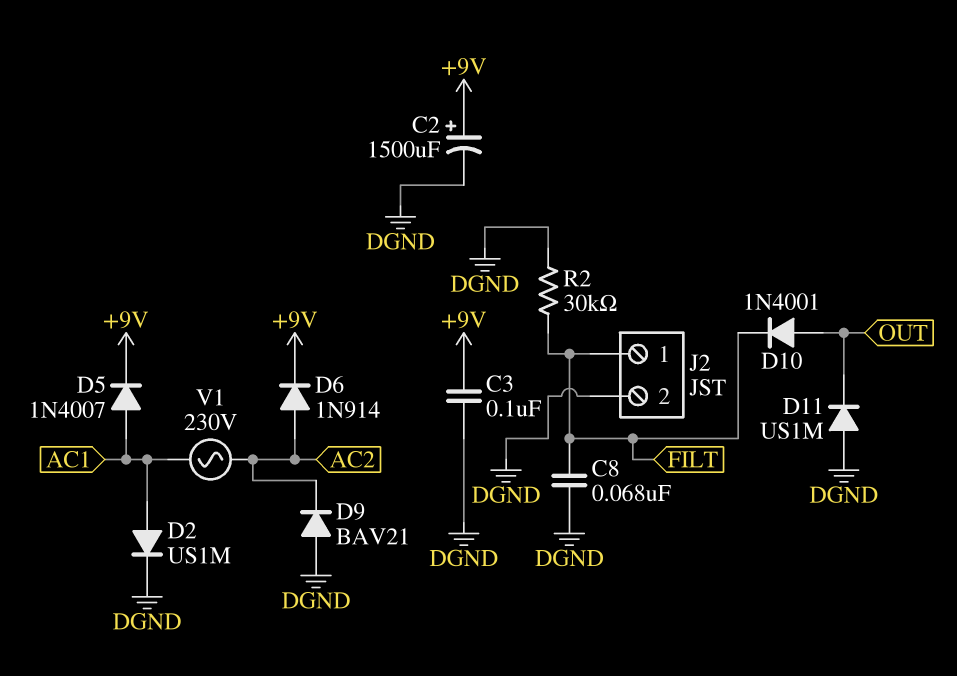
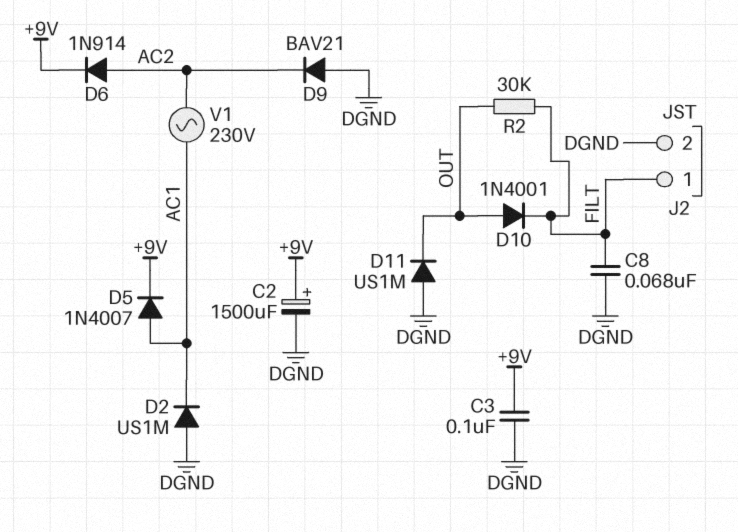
D2: diode US1M (A AC1, K DGND) -> diode US1M (A DGND, K AC1)
R2: 30k (DGND, FILT) -> 30k (FILT, OUT)

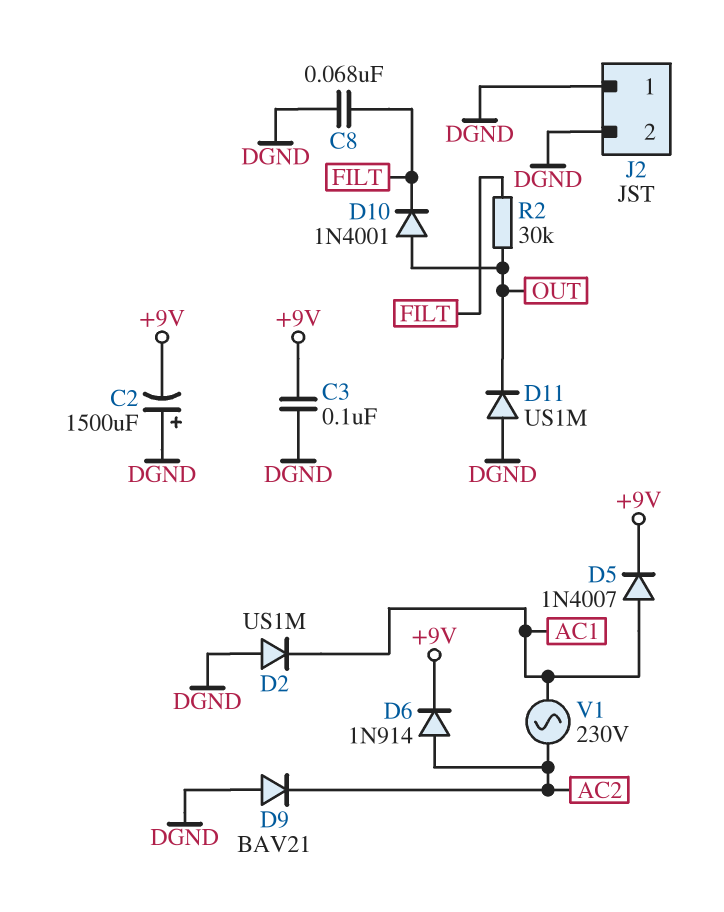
C2: 1500uF (plus +9V, minus DGND) -> 1500uF (plus DGND, minus +9V)
J2 pin 1: FILT -> DGND

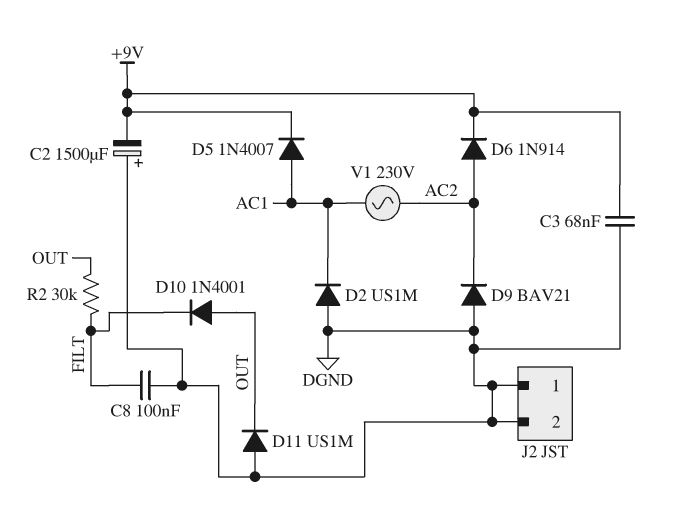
C3: 100nF (+9V, DGND) -> 68nF (+9V, DGND)
C8: 68nF (DGND, FILT) -> 100nF (DGND, FILT)

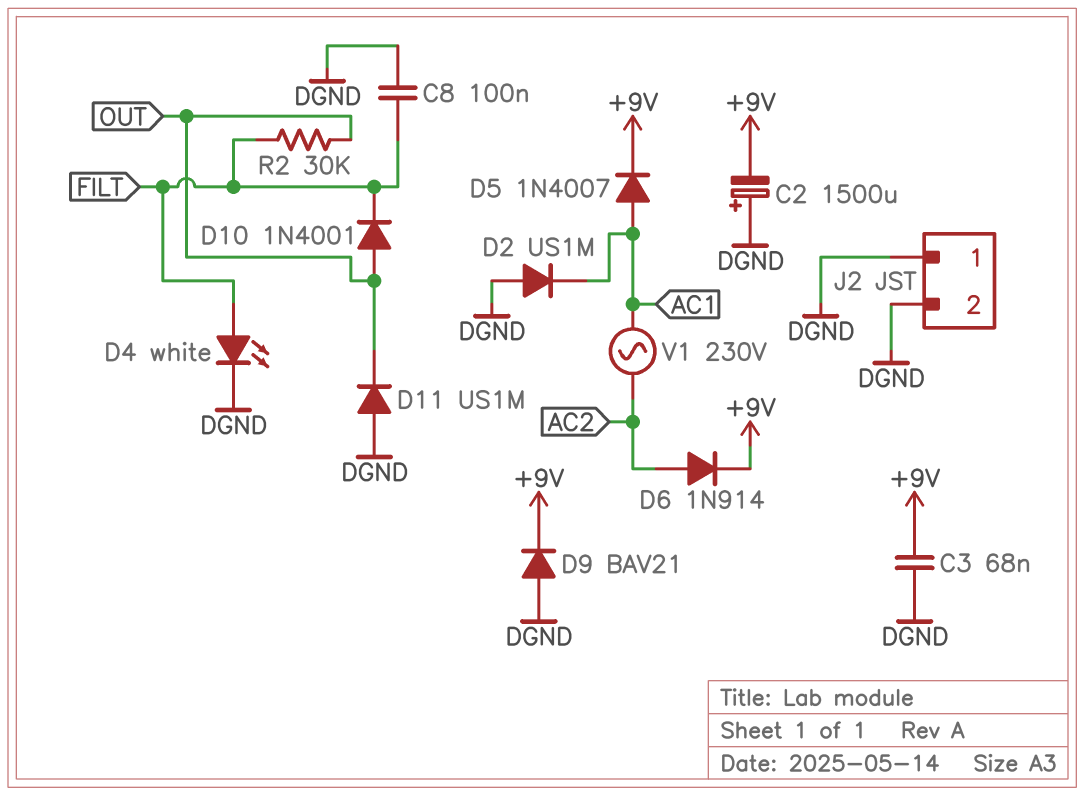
D4: none -> LED white (A FILT, K DGND)
D9: diode BAV21 (A DGND, K AC2) -> diode BAV21 (A DGND, K +9V)

